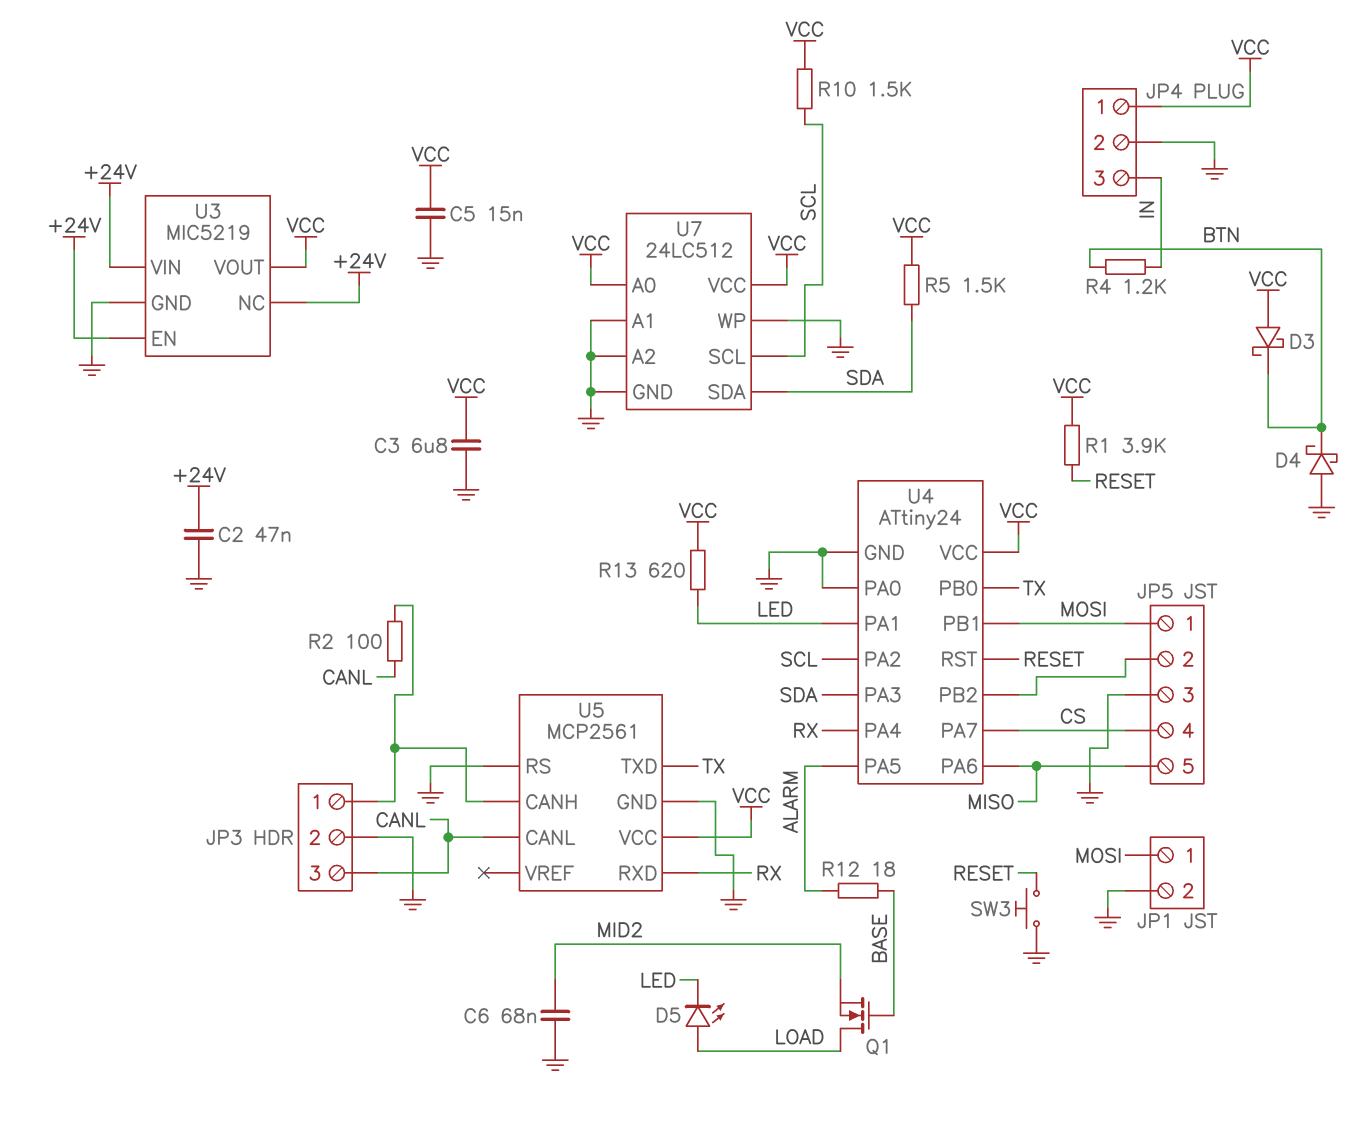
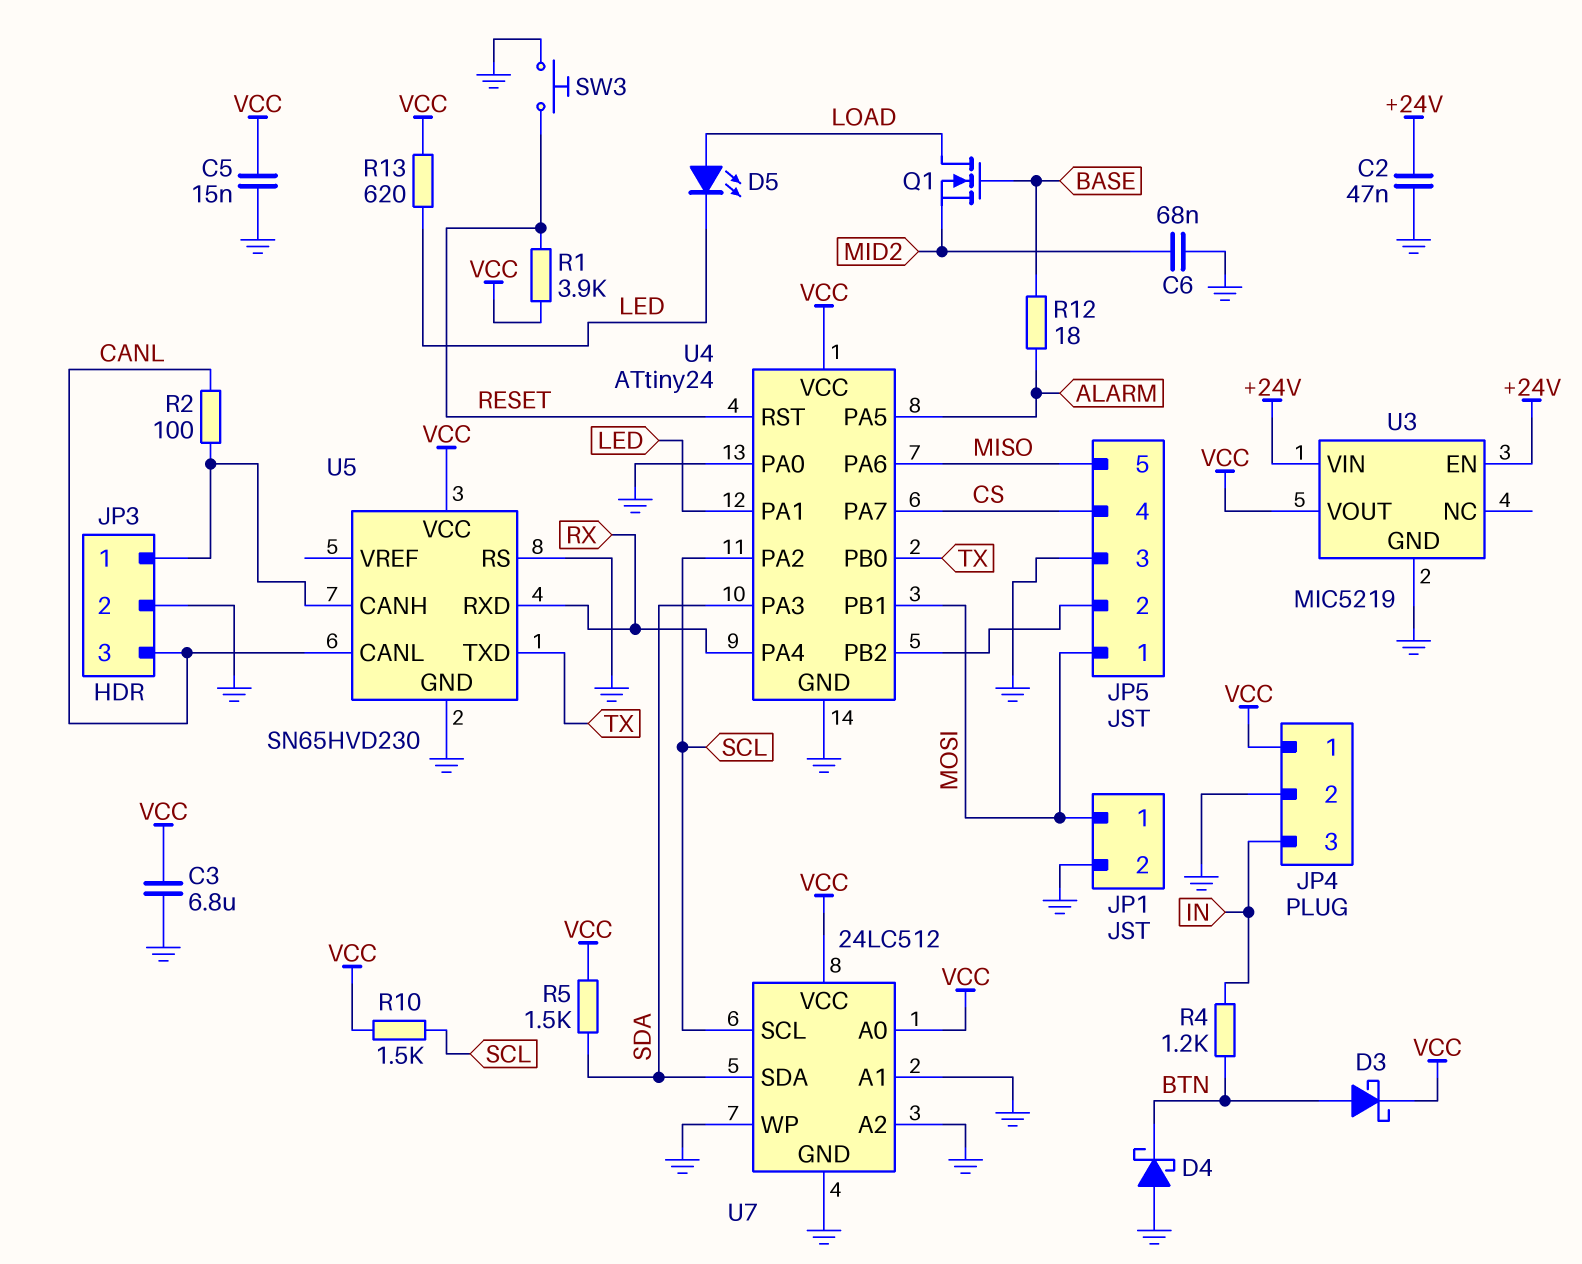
D3: schottky (A VCC, K BTN) -> schottky (A BTN, K VCC)
U3 pin NC: +24V -> none
U5: MCP2561 -> SN65HVD230

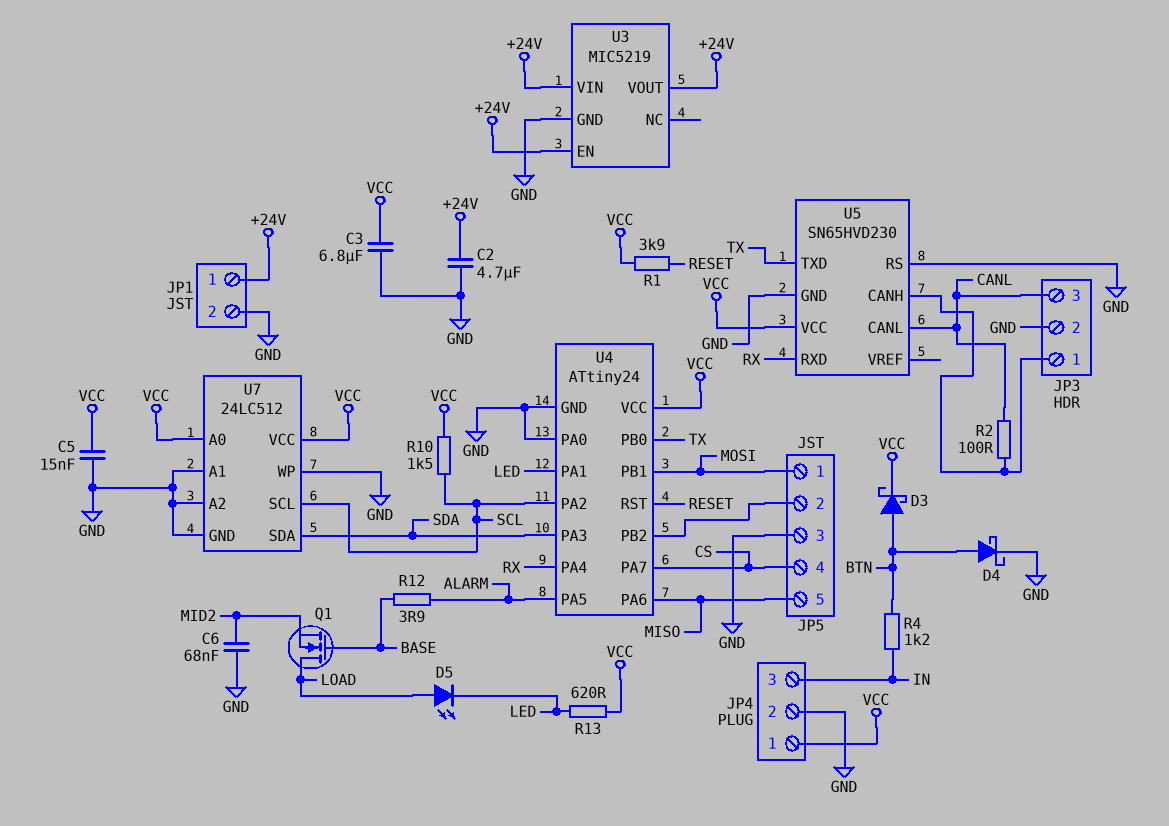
C2: 47nF (+24V, GND) -> 4.7uF (+24V, GND)
D4: schottky (A GND, K BTN) -> schottky (A BTN, K GND)
JP1 pin 1: MOSI -> +24V
R5: 1.5k (SDA, VCC) -> none
R12: 18 (ALARM, BASE) -> 3.9 (ALARM, BASE)
SW3: button (GND, RESET) -> none
U3 pin VOUT: VCC -> +24V

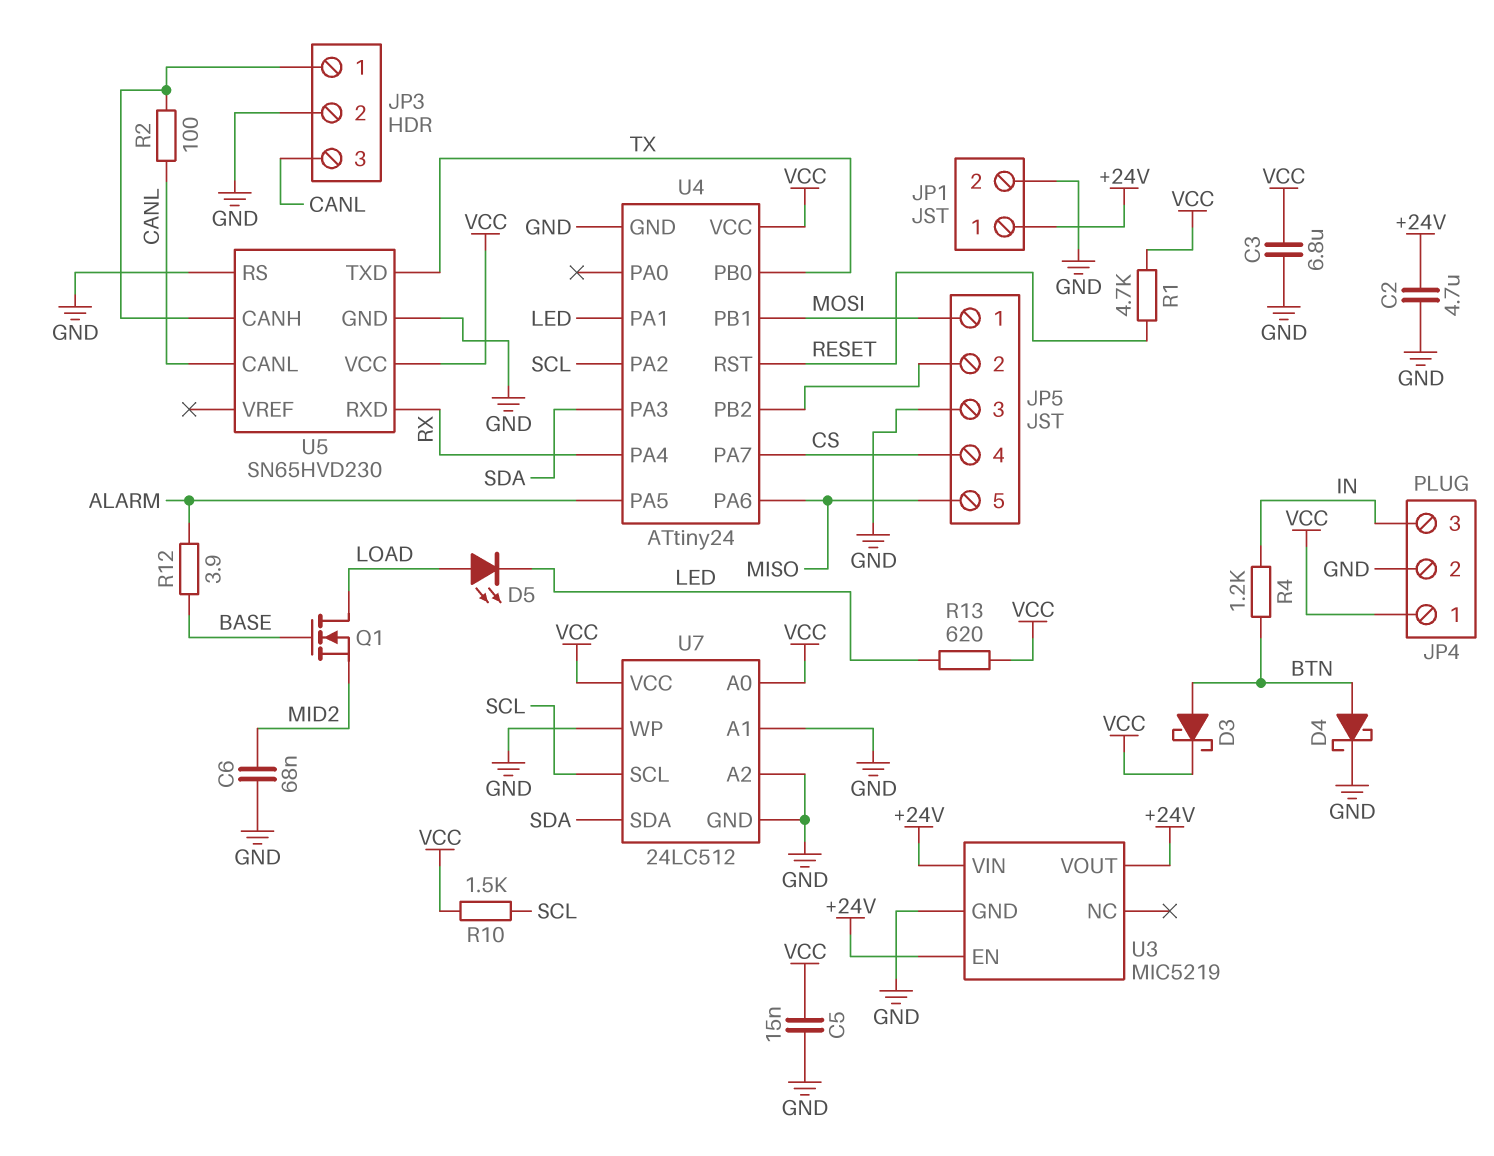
R1: 3.9k (RESET, VCC) -> 4.7k (RESET, VCC)
U4 pin PA0: GND -> none

